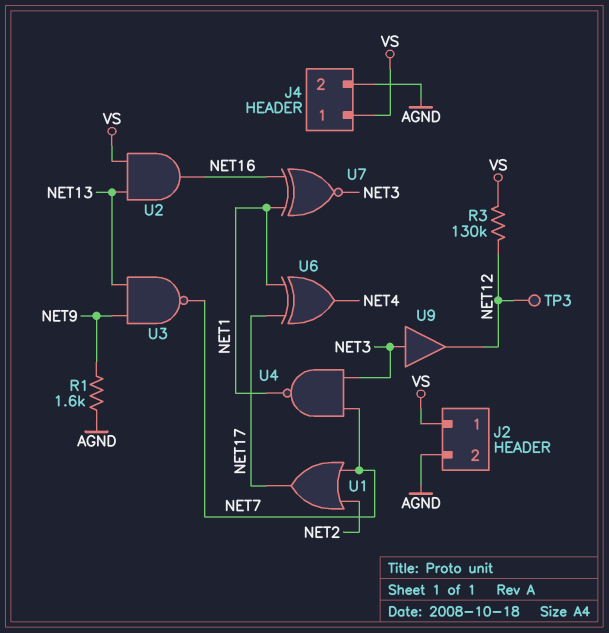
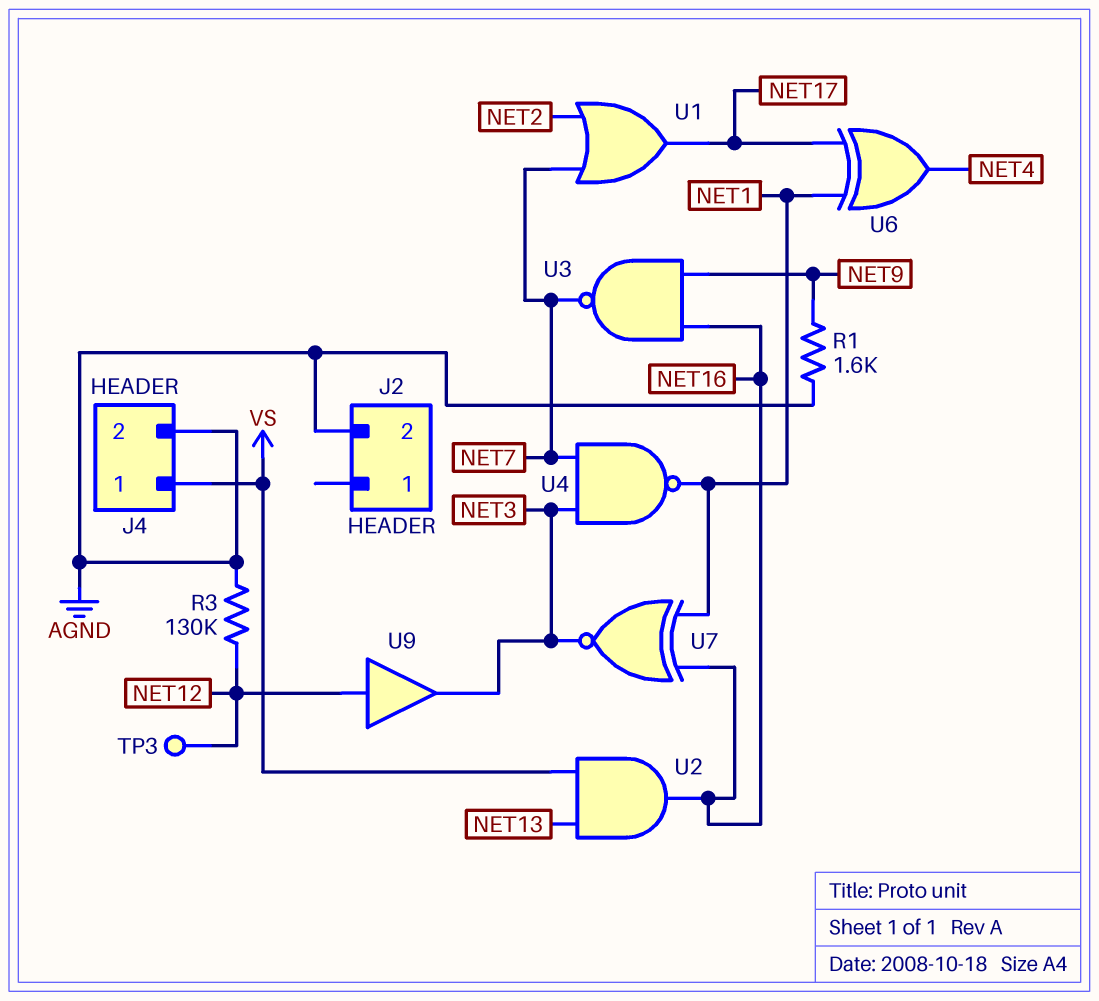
J2 pin 1: VS -> none
R3: 130k (NET12, VS) -> 130k (AGND, NET12)
U3: NAND (in NET9, in NET13, out NET7) -> NAND (in NET9, in NET16, out NET7)
U9: buffer (in NET3, out NET12) -> buffer (in NET12, out NET3)

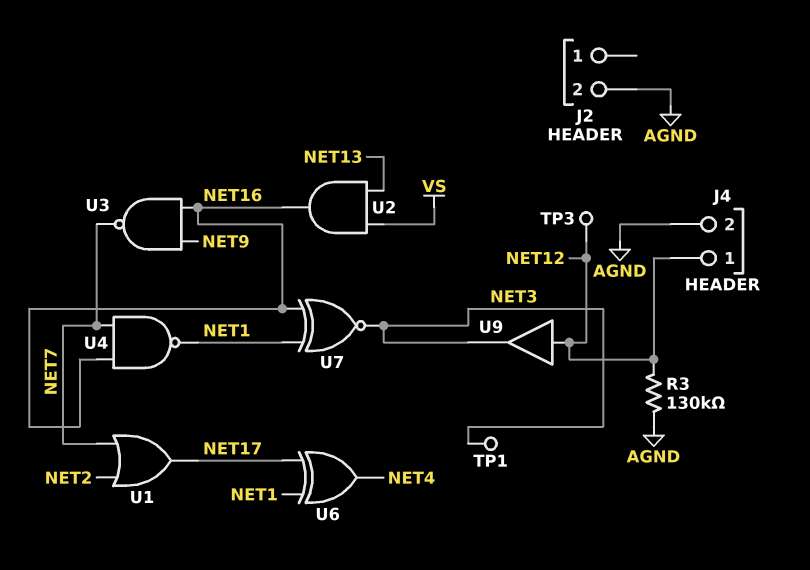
J4 pin 1: VS -> NET12
R1: 1.6k (AGND, NET9) -> none
TP1: none -> test point (NET3)
U4: NAND (in NET3, in NET7, out NET1) -> NAND (in NET7, in NET16, out NET1)

